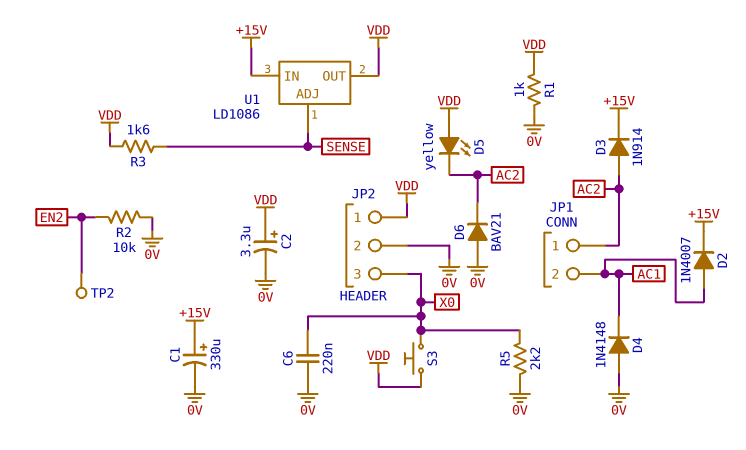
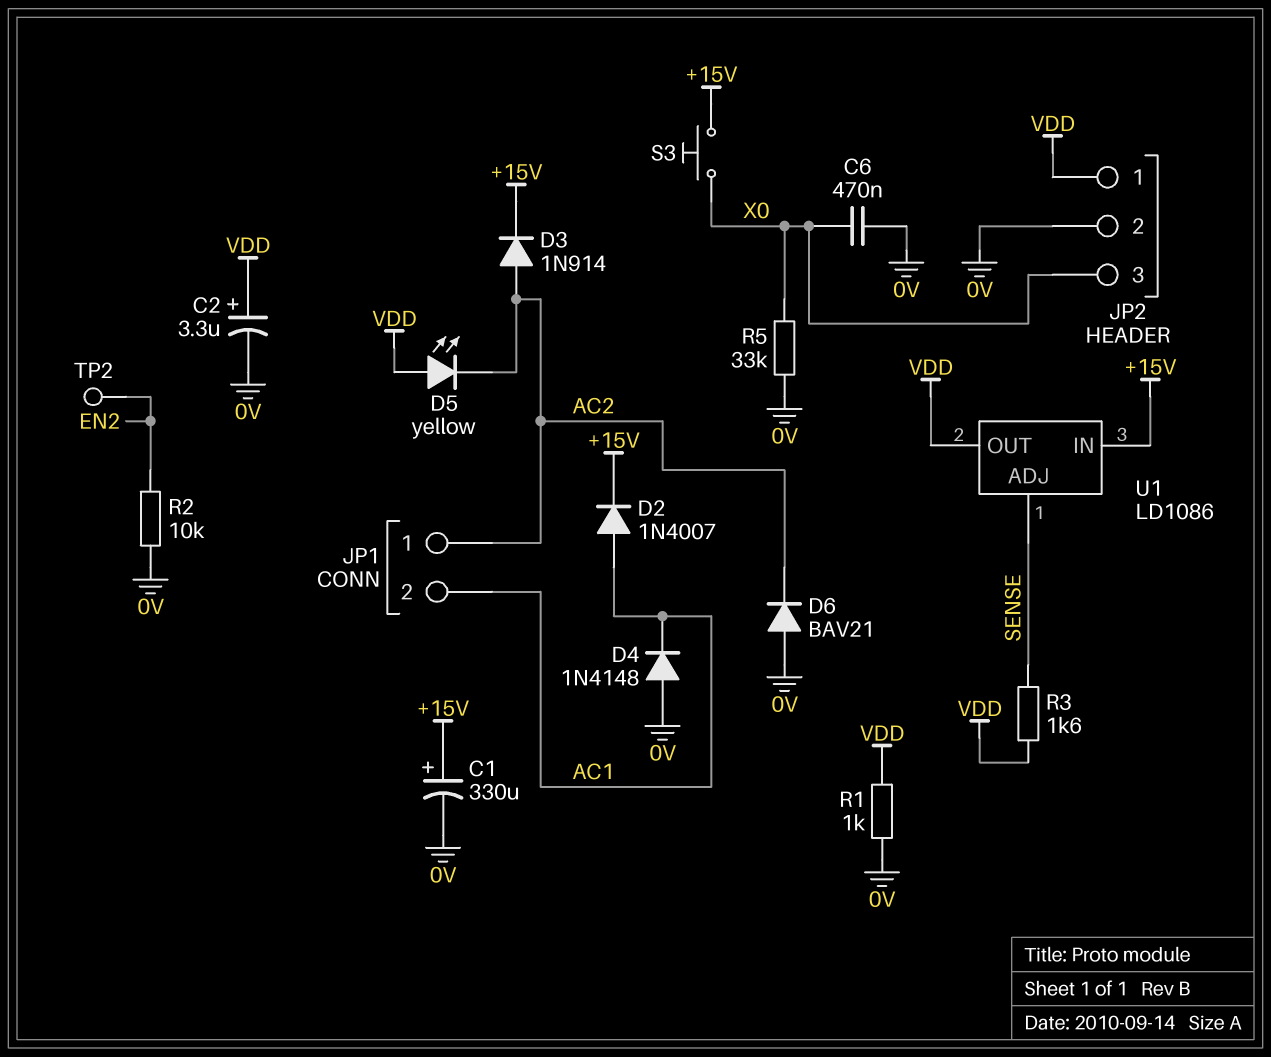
C6: 220nF (0V, X0) -> 470nF (0V, X0)
R5: 2.2k (0V, X0) -> 33k (0V, X0)
S3: button (VDD, X0) -> button (+15V, X0)

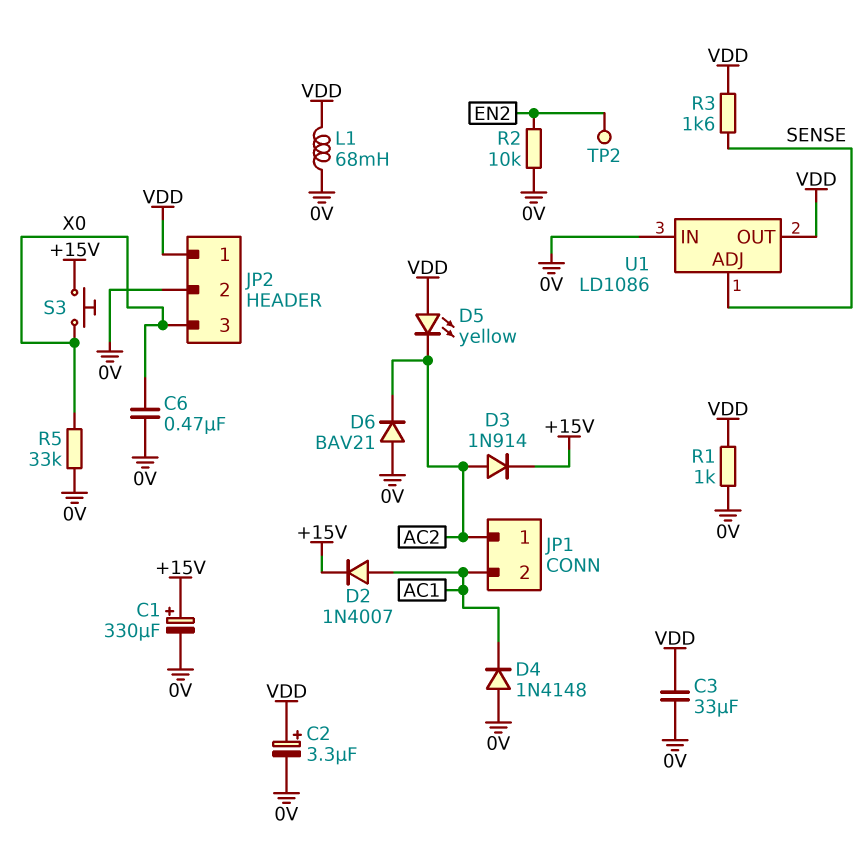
C3: none -> 33uF (0V, VDD)
L1: none -> 68mH (0V, VDD)
U1 pin IN: +15V -> 0V

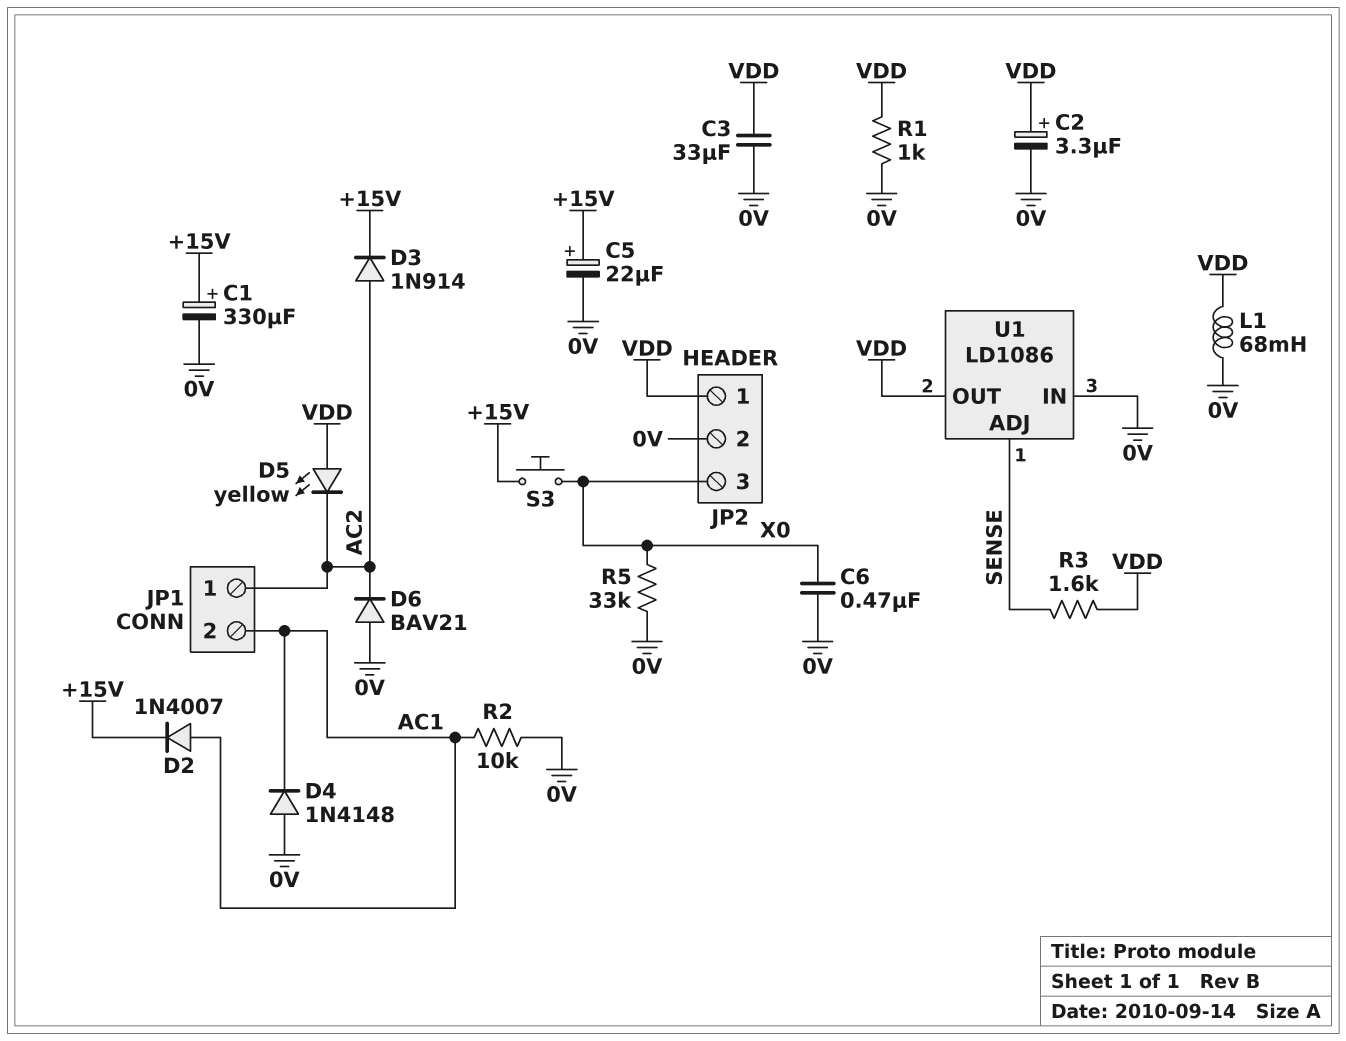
C5: none -> 22uF (plus +15V, minus 0V)
R2: 10k (0V, EN2) -> 10k (0V, AC1)
TP2: test point (EN2) -> none

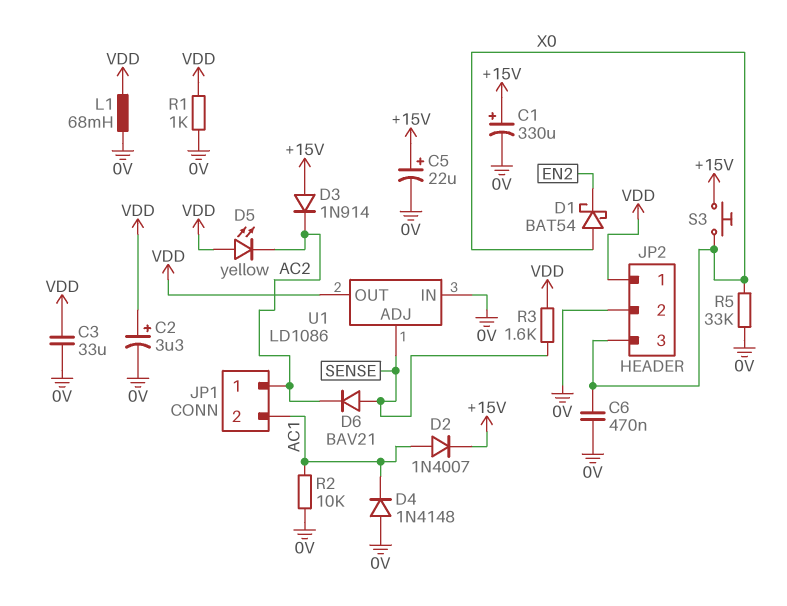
D1: none -> schottky BAT54 (A X0, K EN2)
D3: diode 1N914 (A AC2, K +15V) -> diode 1N914 (A +15V, K AC2)
D6: diode BAV21 (A 0V, K AC2) -> diode BAV21 (A SENSE, K AC2)

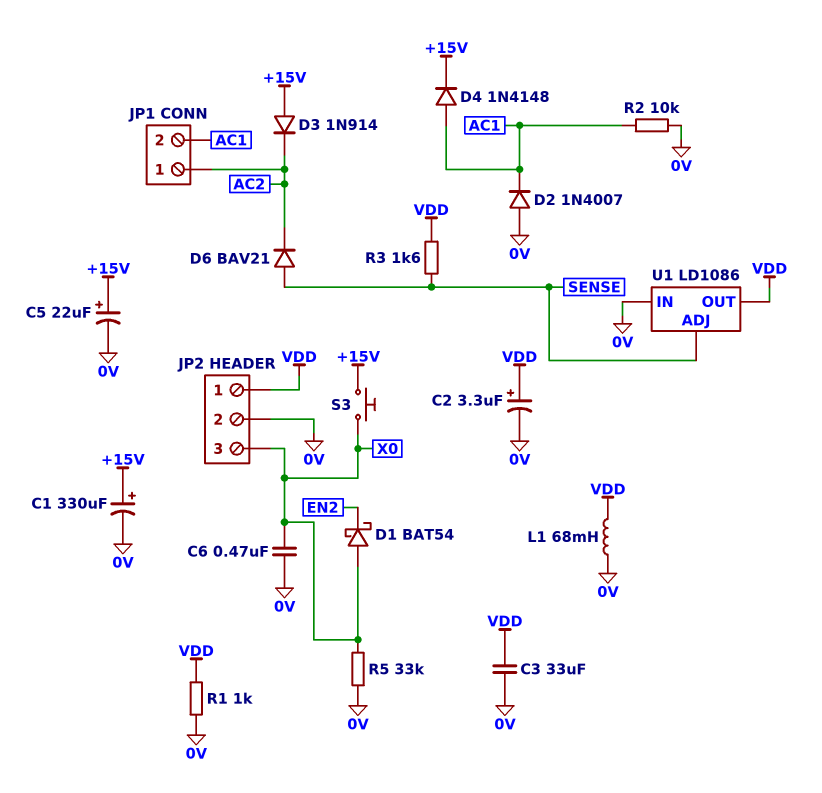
D2: diode 1N4007 (A AC1, K +15V) -> diode 1N4007 (A 0V, K AC1)
D4: diode 1N4148 (A 0V, K AC1) -> diode 1N4148 (A AC1, K +15V)
D5: LED yellow (A VDD, K AC2) -> none

